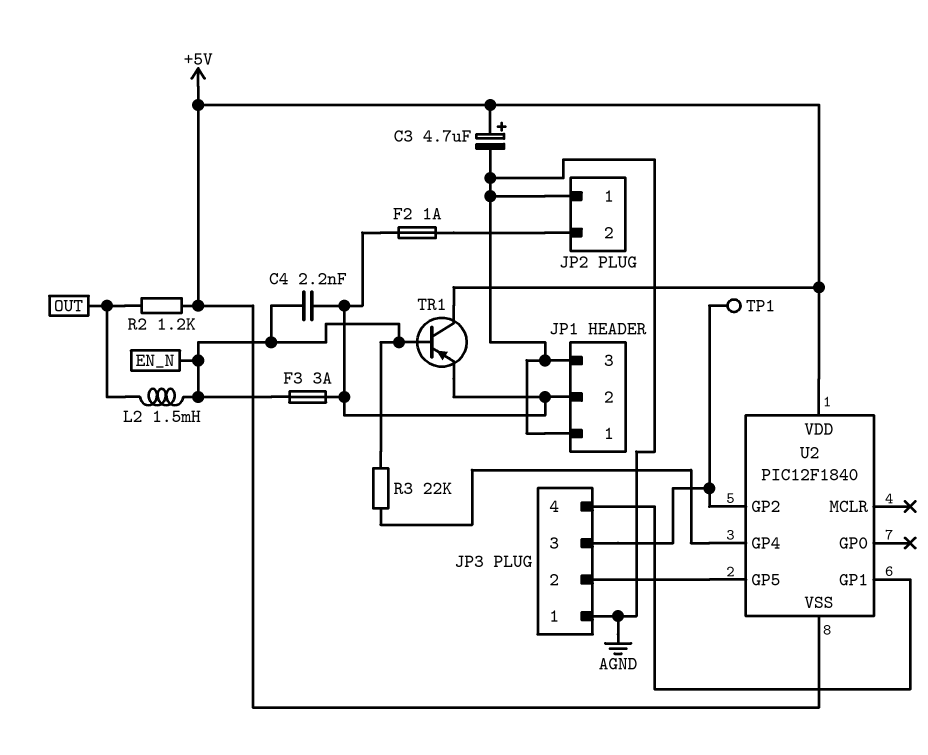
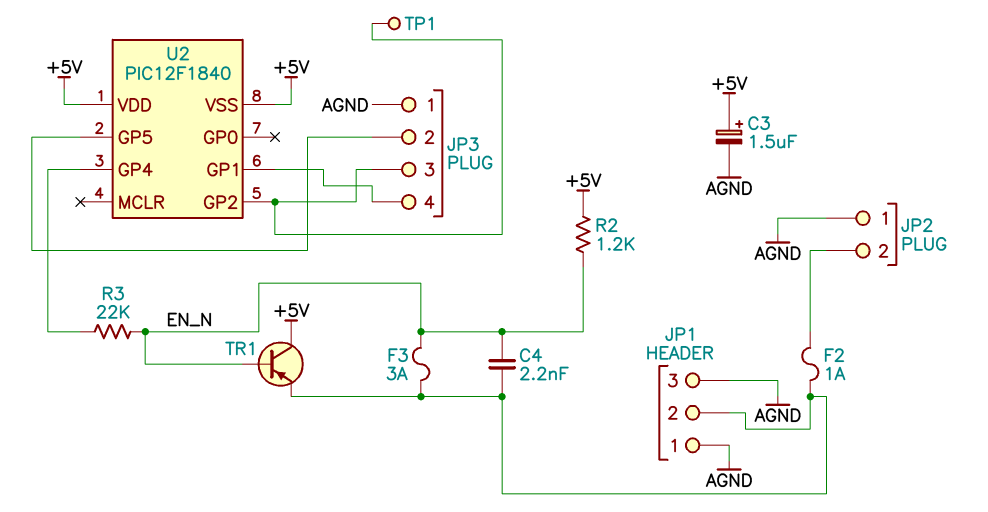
C3: 4.7uF (plus +5V, minus AGND) -> 1.5uF (plus +5V, minus AGND)
L2: 1.5mH (EN_N, OUT) -> none
R2: 1.2k (+5V, OUT) -> 1.2k (+5V, EN_N)

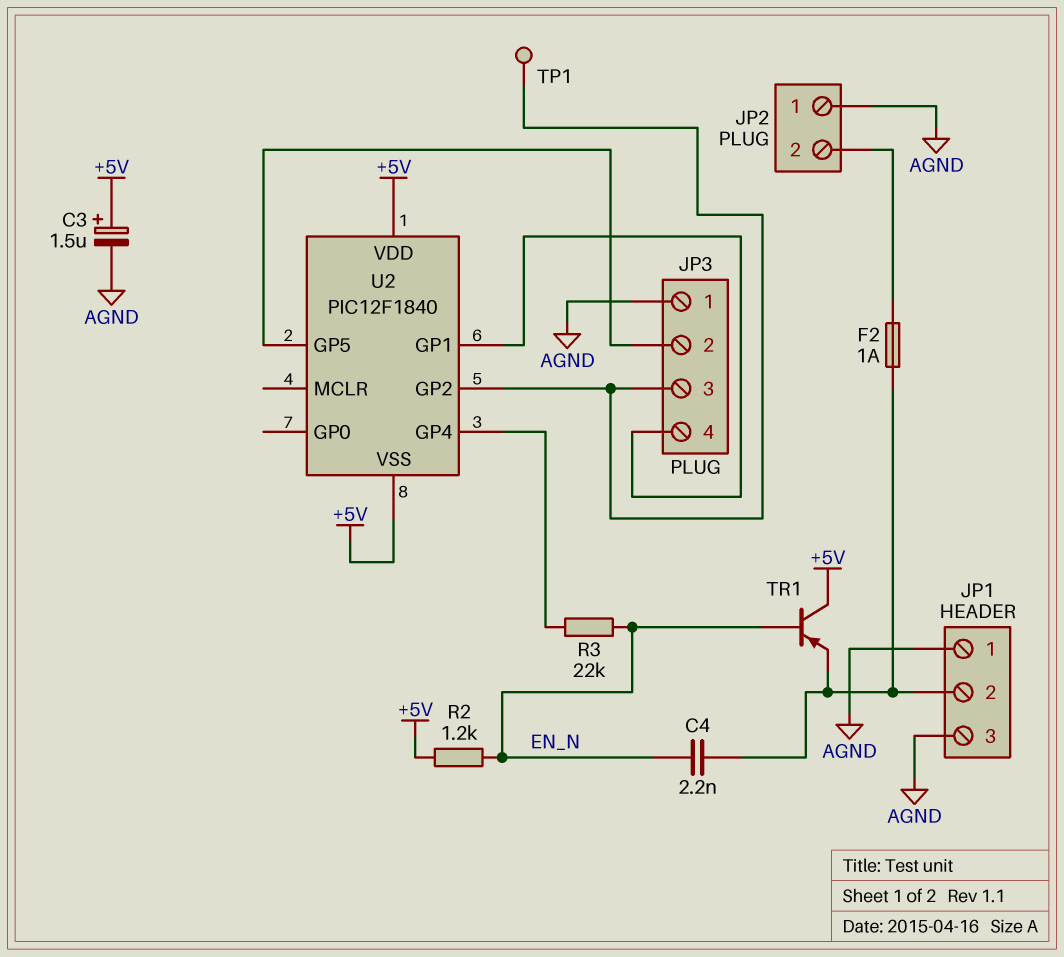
F3: 3A (EN_N, JP1/2) -> none

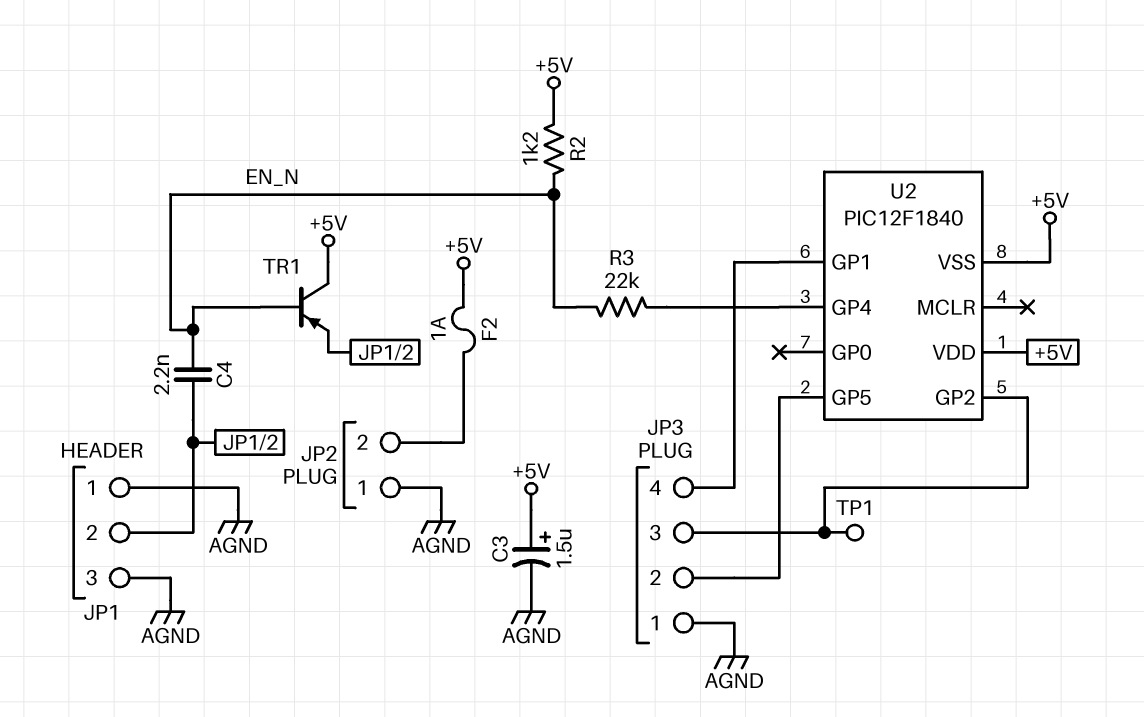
F2: 1A (JP1/2, JP2/2) -> 1A (+5V, JP2/2)

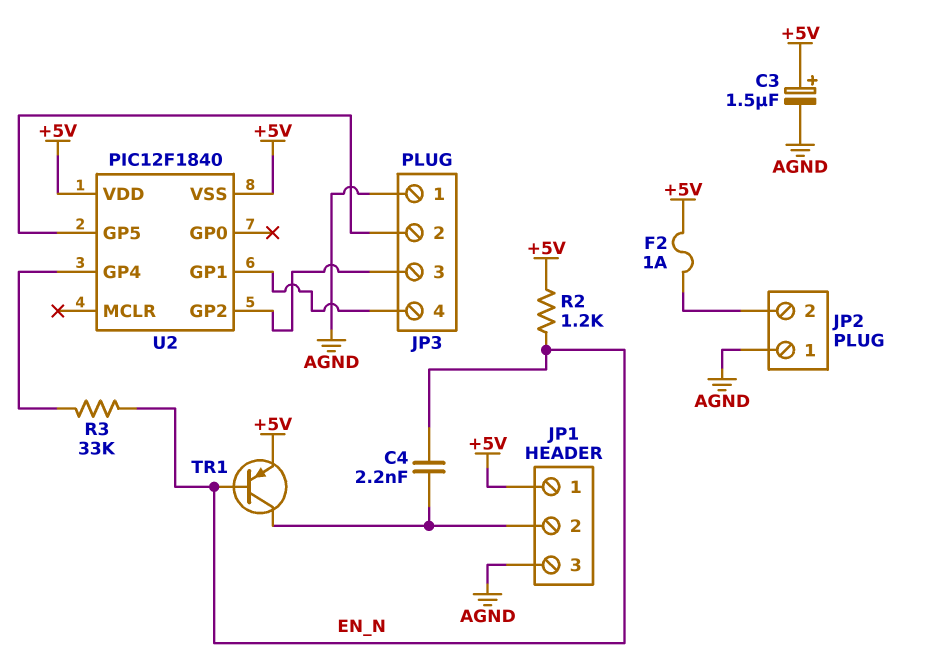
JP1 pin 1: AGND -> +5V
R3: 22k (EN_N, U2/GP4) -> 33k (EN_N, U2/GP4)
TP1: test point (JP3/3) -> none
TR1: PNP (B EN_N, C +5V, E JP1/2) -> PNP (B EN_N, C JP1/2, E +5V)

